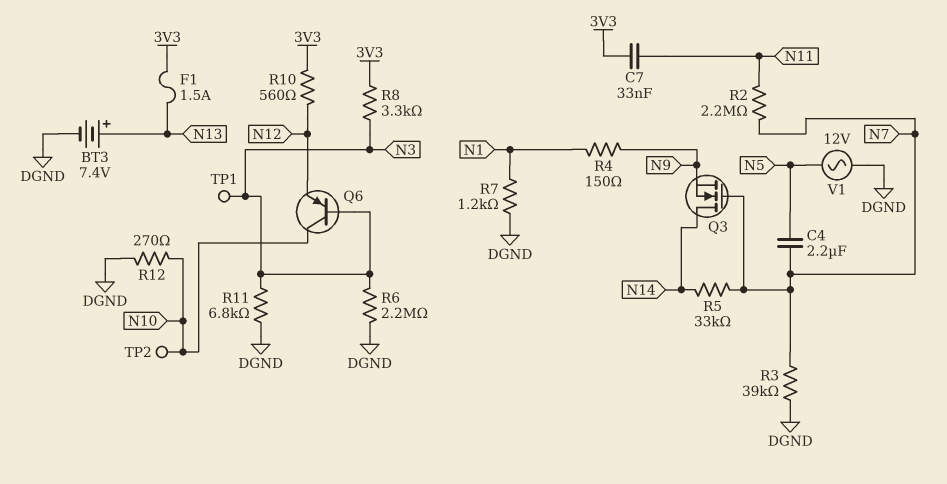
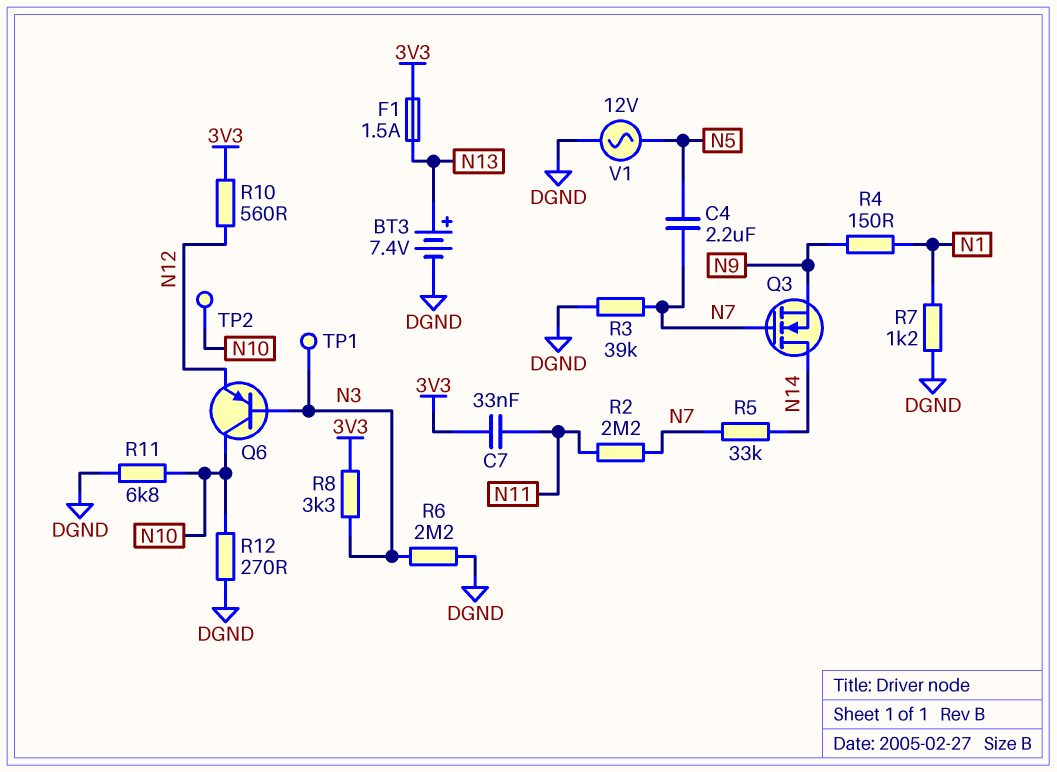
R11: 6.8k (DGND, N3) -> 6.8k (DGND, N10)

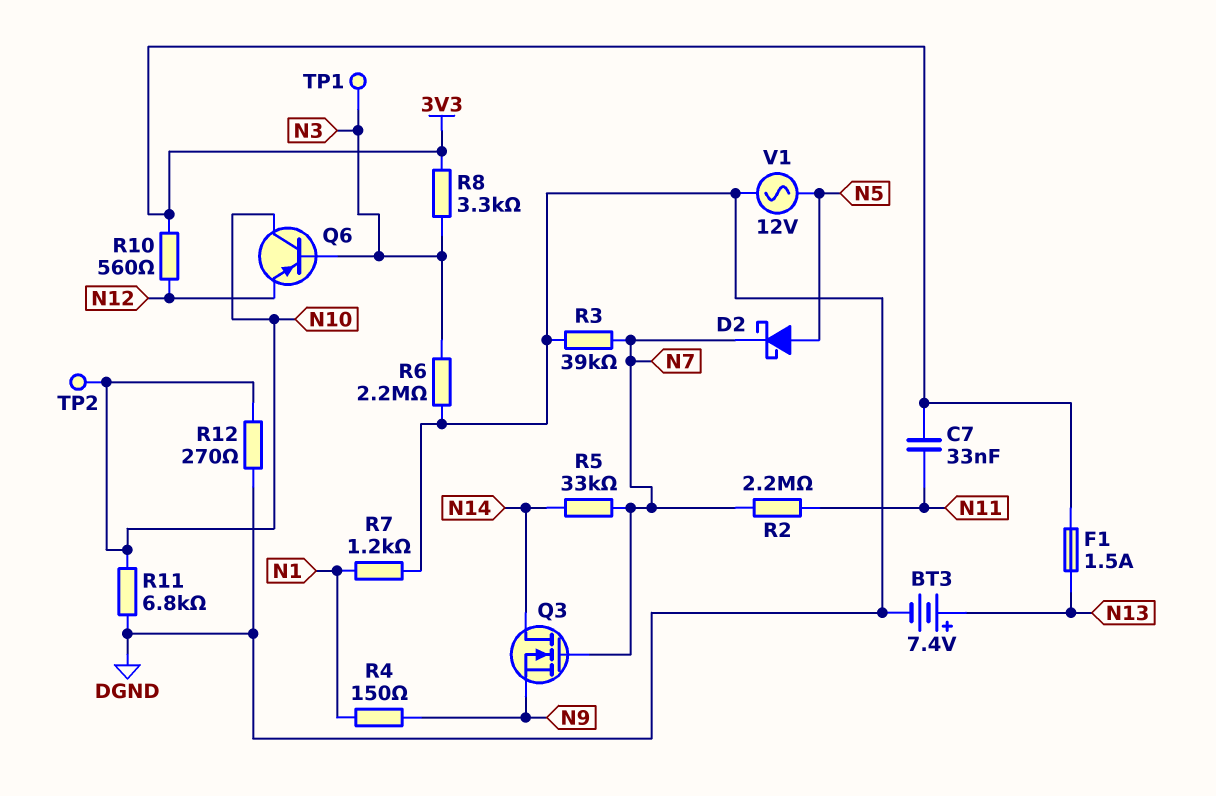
C4: 2.2uF (N5, N7) -> none
D2: none -> schottky (A N5, K N7)

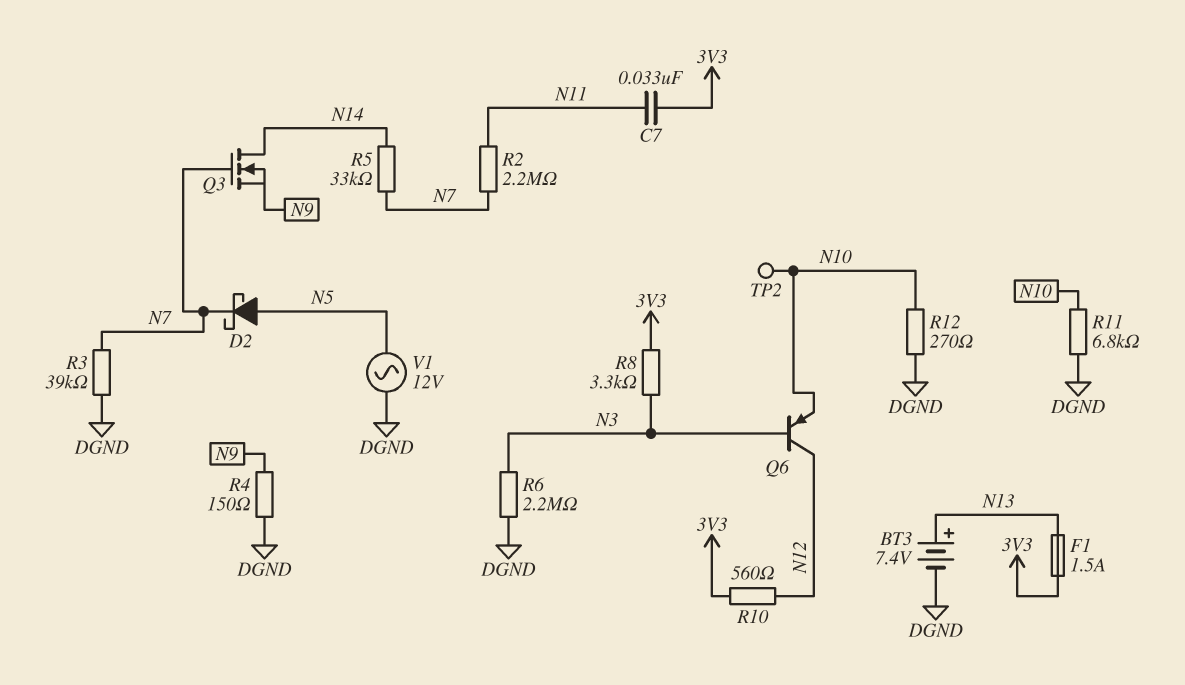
Q6: PNP (B N3, C N10, E N12) -> PNP (B N3, C N12, E N10)
R4: 150 (N1, N9) -> 150 (DGND, N9)
R7: 1.2k (DGND, N1) -> none
TP1: test point (N3) -> none

